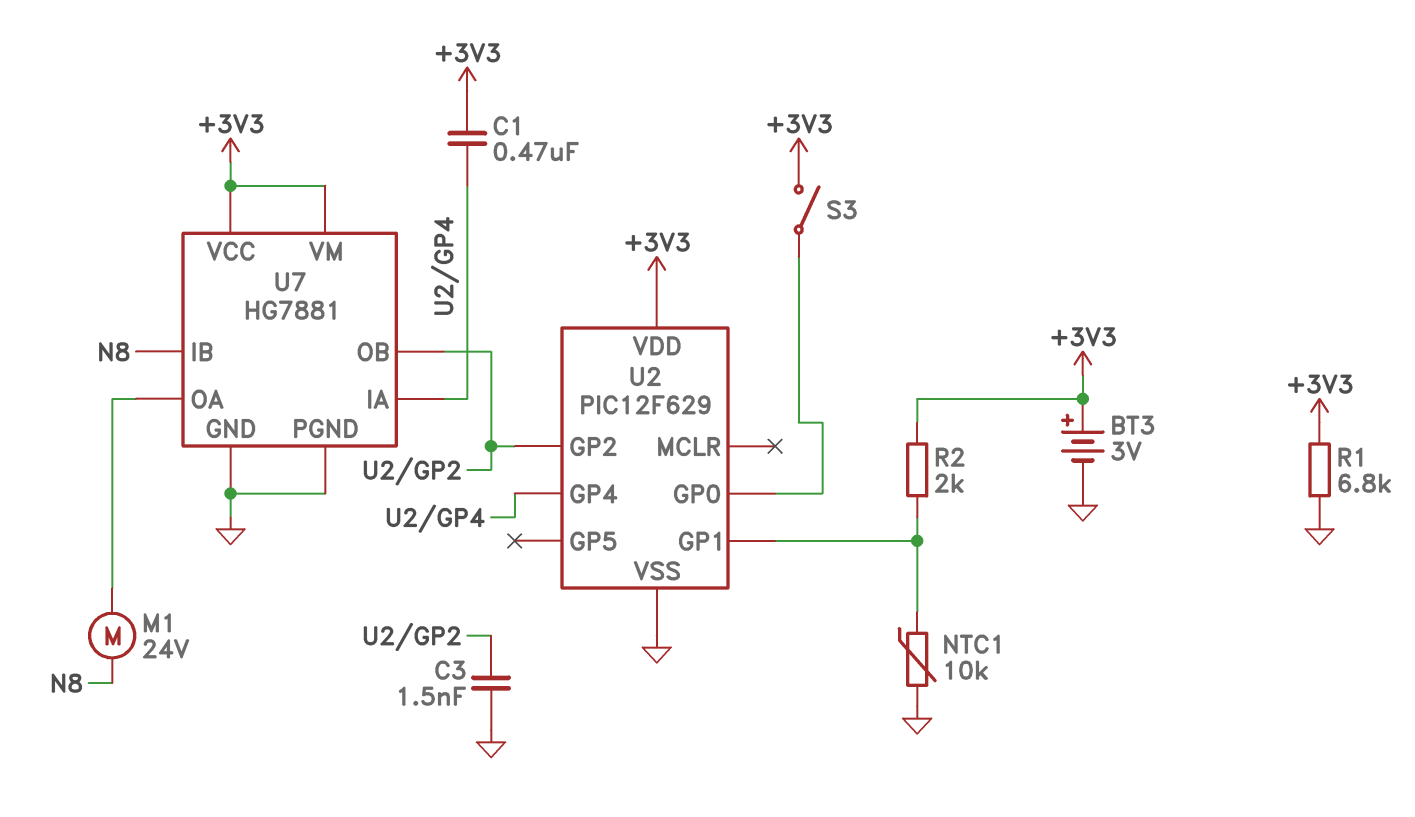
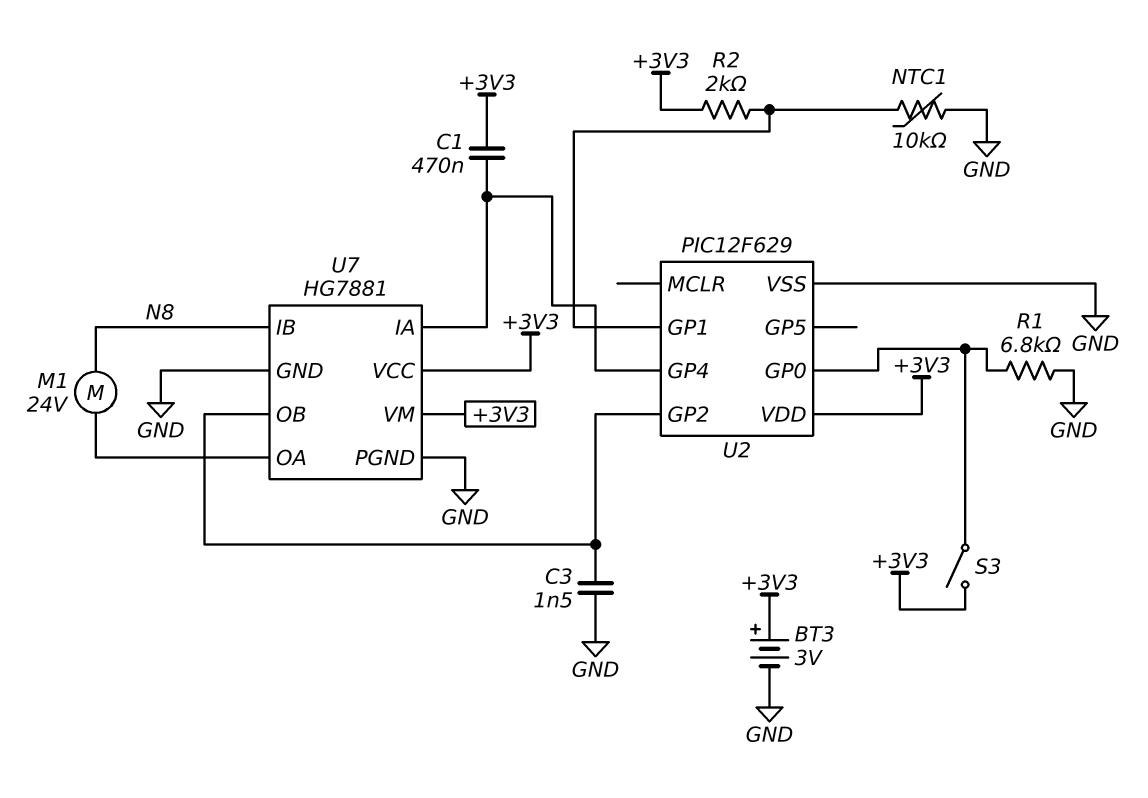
R1: 6.8k (+3V3, GND) -> 6.8k (GND, U2/GP0)

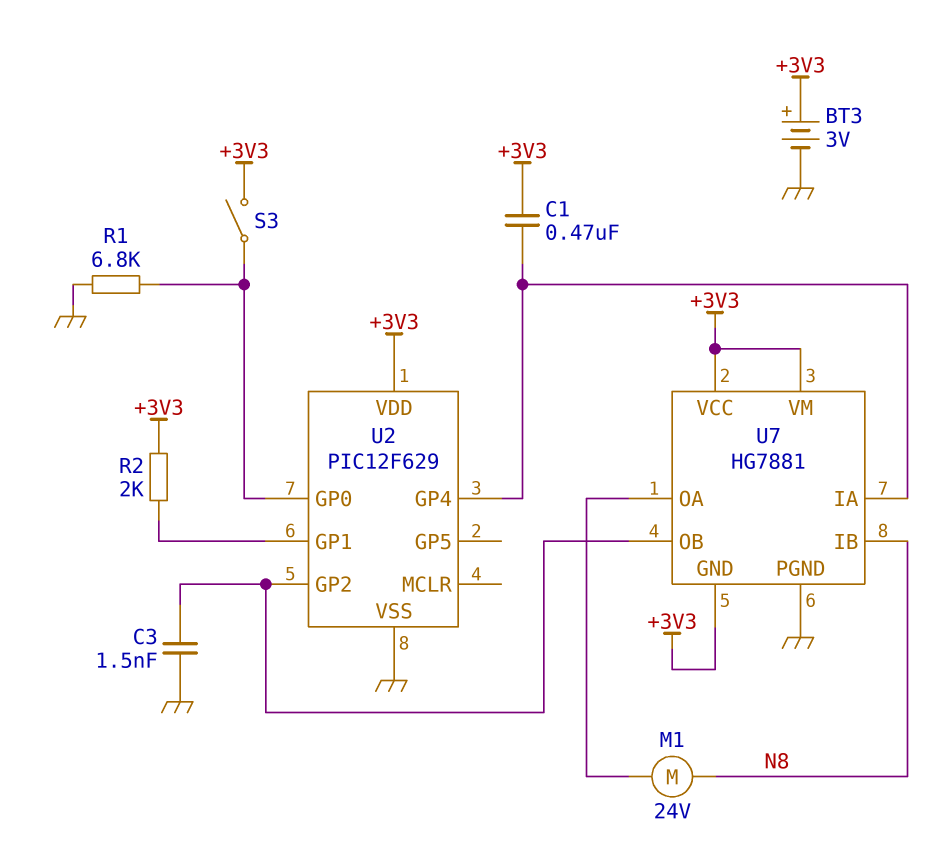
NTC1: 10k (GND, U2/GP1) -> none
U7 pin GND: GND -> +3V3

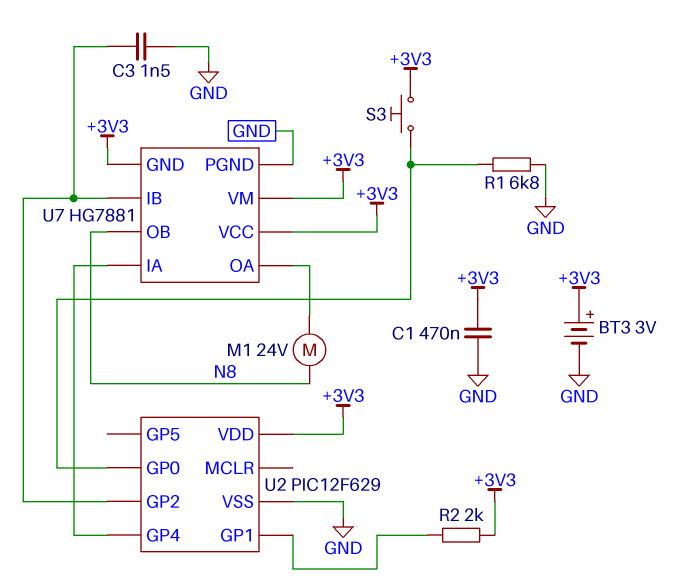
C1: 470nF (+3V3, U2/GP4) -> 470nF (+3V3, GND)
S3: switch (+3V3, U2/GP0) -> button (+3V3, U2/GP0)
U7 pin IB: N8 -> U2/GP2
U7 pin OB: U2/GP2 -> N8

